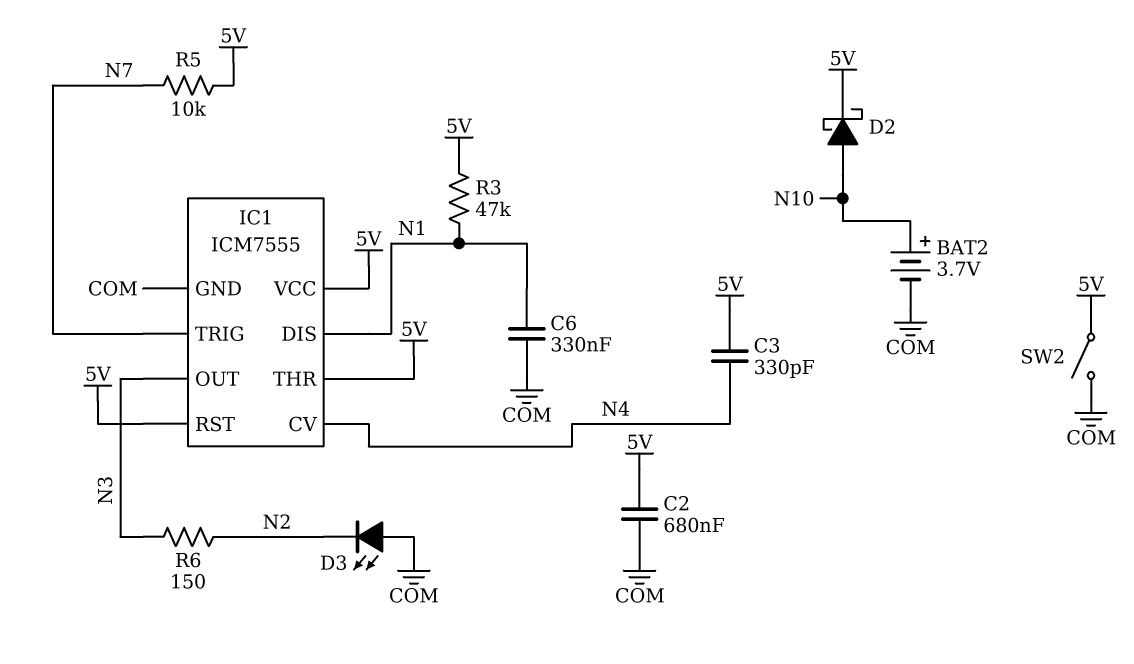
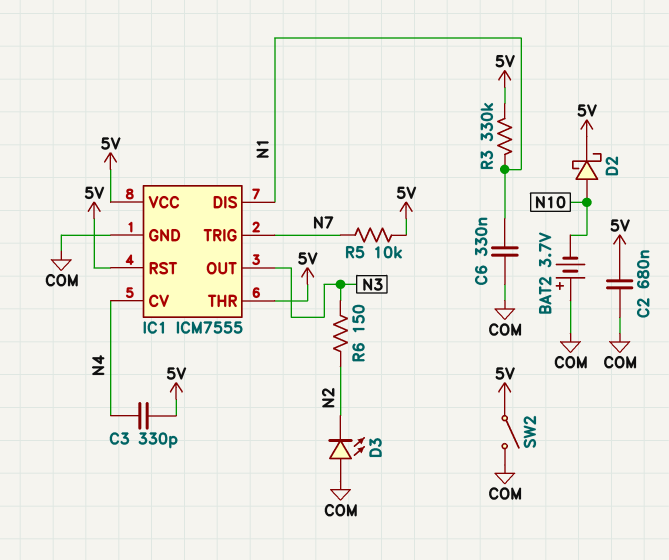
BAT2: 3.7V (plus N10, minus COM) -> 3.7V (plus COM, minus N10)
R3: 47k (5V, N1) -> 330k (5V, N1)

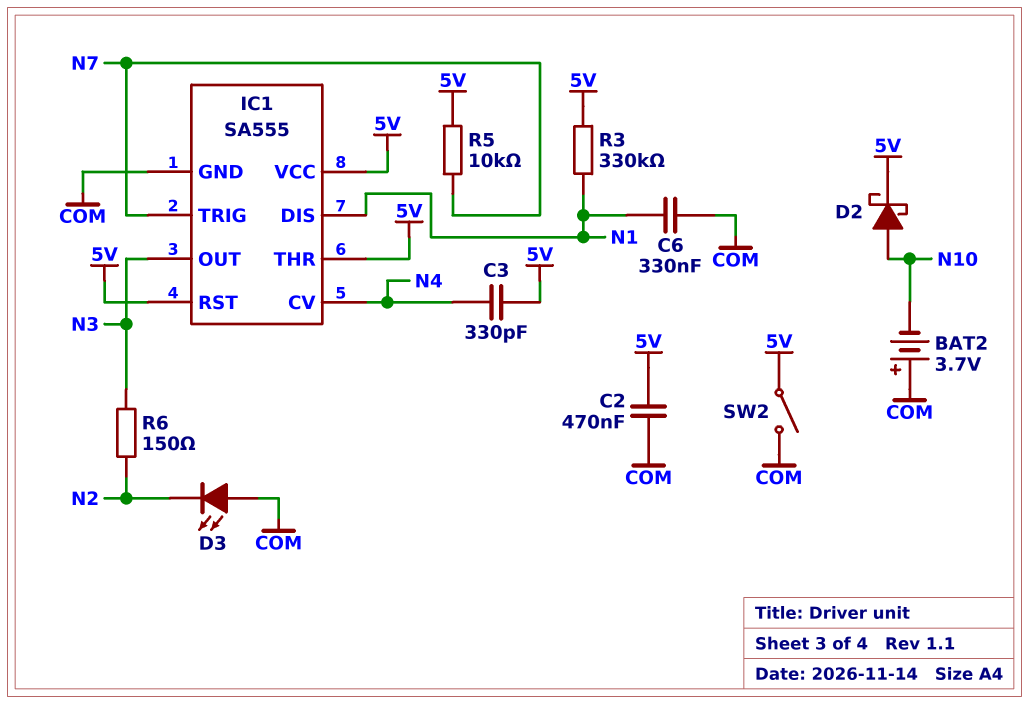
C2: 680nF (5V, COM) -> 470nF (5V, COM)
IC1: ICM7555 -> SA555

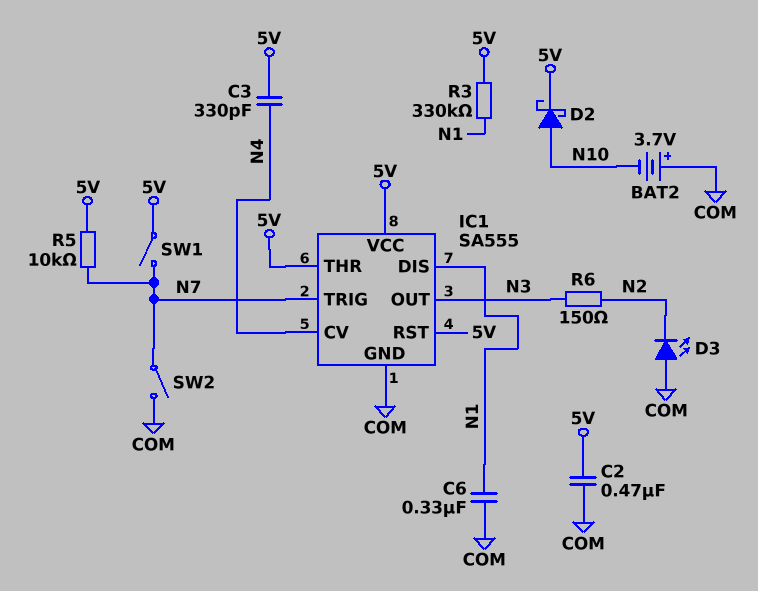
SW1: none -> switch (5V, N7)
SW2: switch (5V, COM) -> switch (COM, N7)

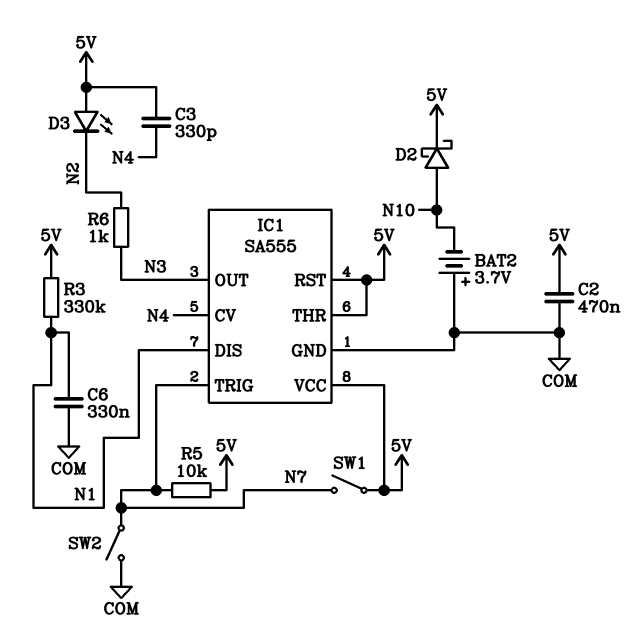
D3: LED (A COM, K N2) -> LED (A 5V, K N2)
R6: 150 (N2, N3) -> 1k (N2, N3)

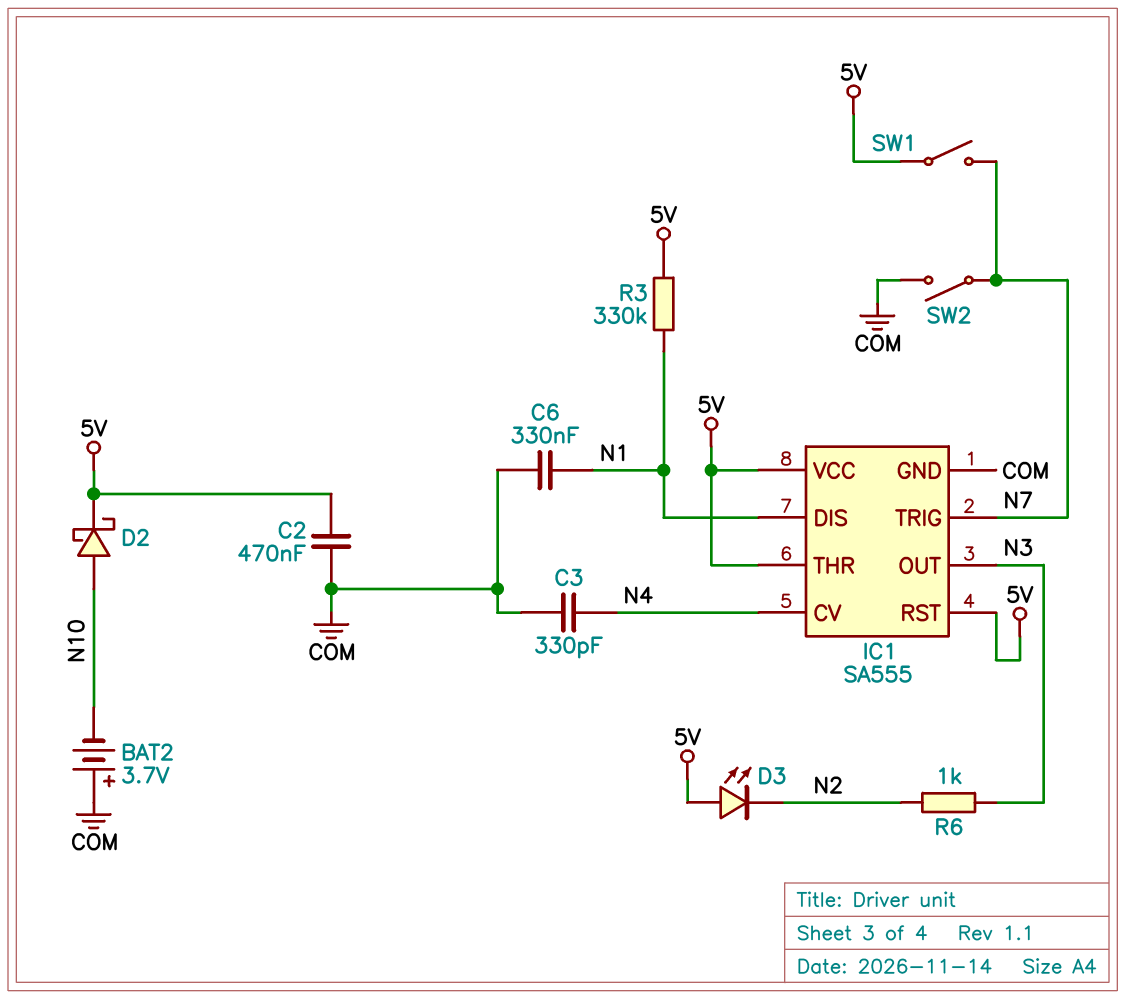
C3: 330pF (5V, N4) -> 330pF (COM, N4)
R5: 10k (5V, N7) -> none

